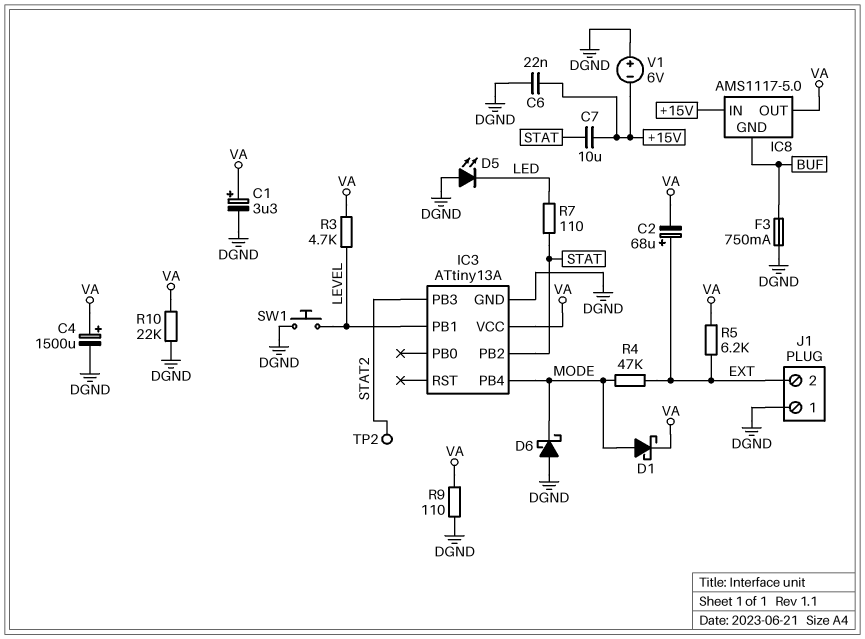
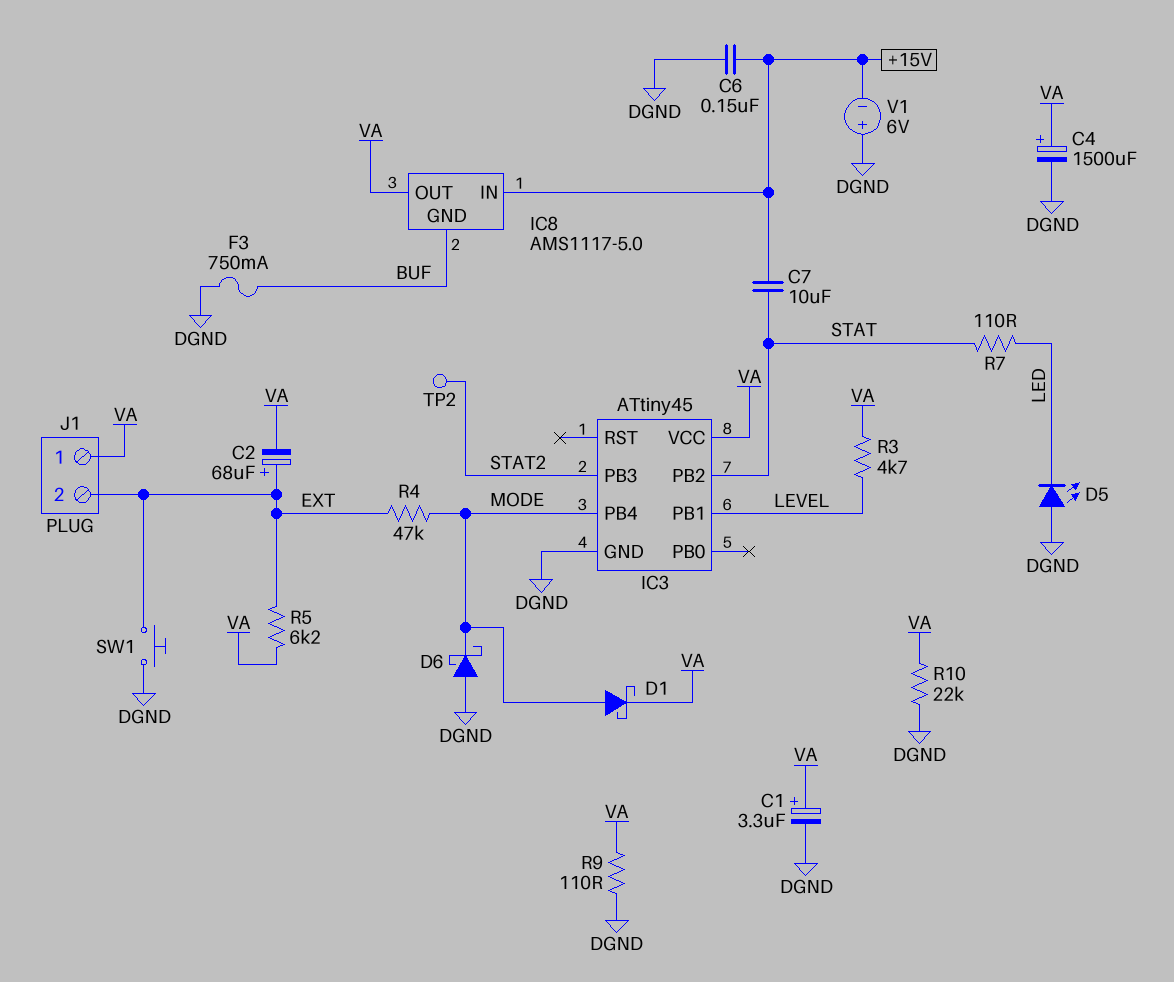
C6: 22nF (+15V, DGND) -> 150nF (+15V, DGND)
IC3: ATtiny13A -> ATtiny45
J1 pin 1: DGND -> VA
SW1: button (DGND, LEVEL) -> button (DGND, EXT)

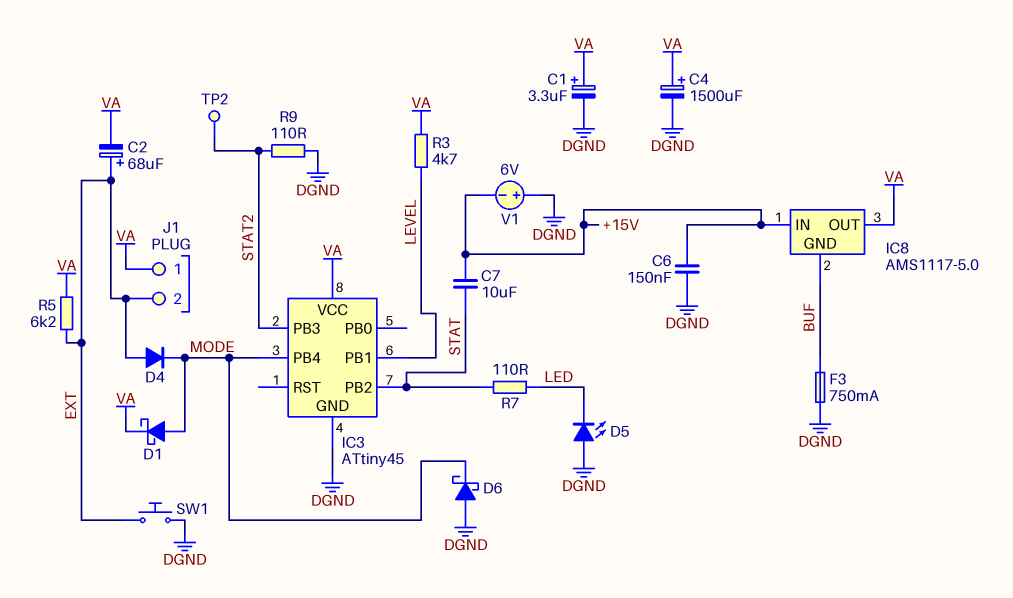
D4: none -> diode (A EXT, K MODE)
R4: 47k (EXT, MODE) -> none
R9: 110 (DGND, VA) -> 110 (DGND, STAT2)
R10: 22k (DGND, VA) -> none

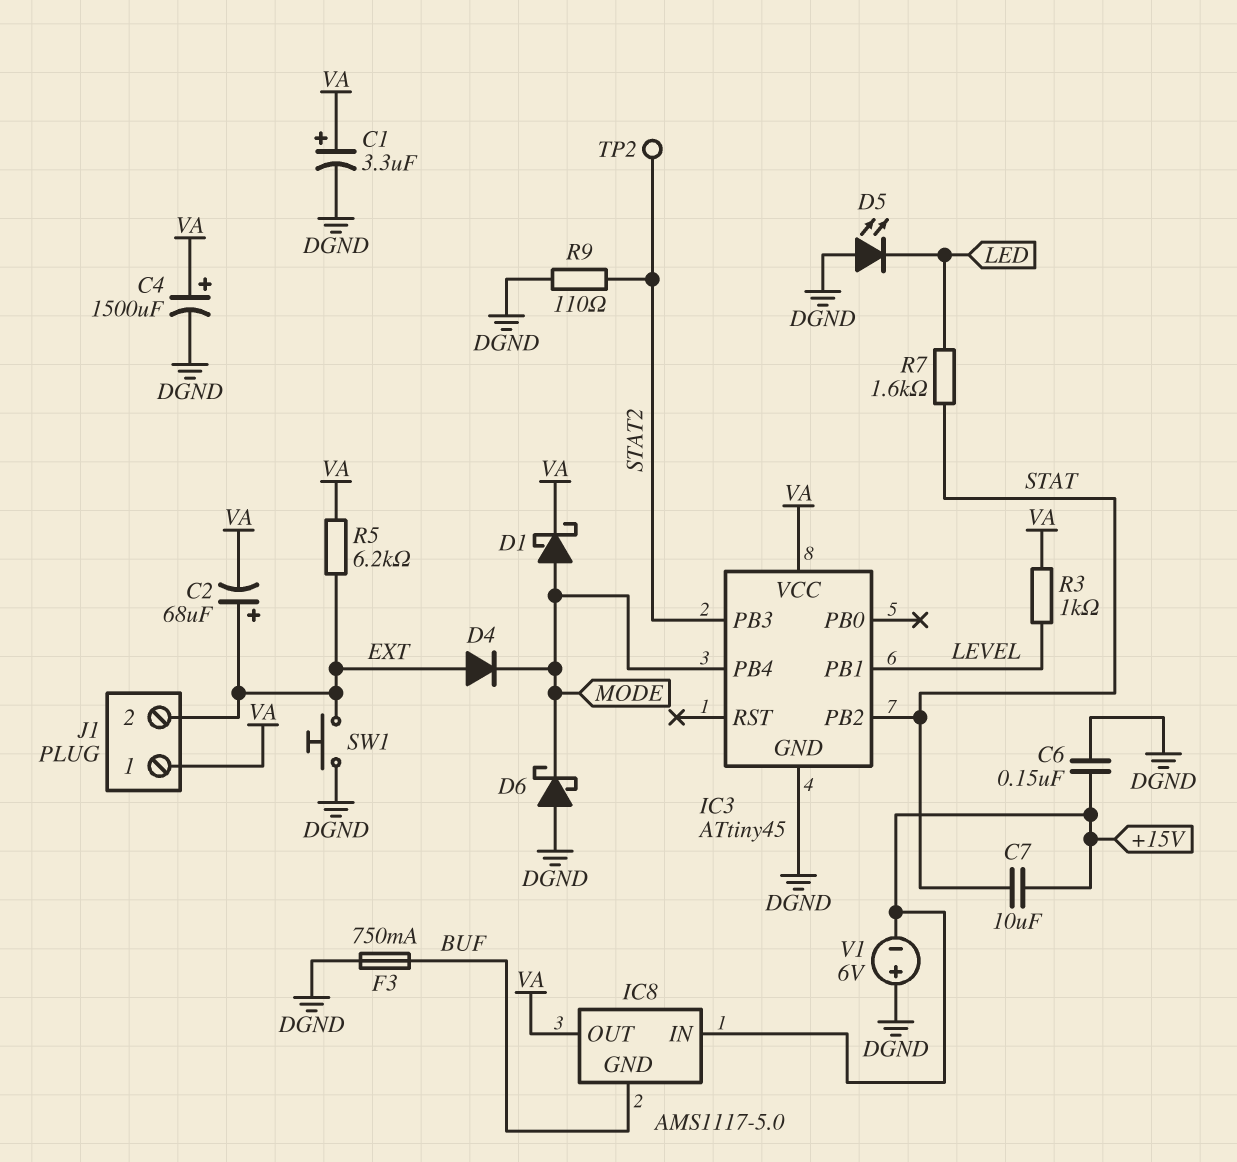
R3: 4.7k (LEVEL, VA) -> 1k (LEVEL, VA)
R7: 110 (LED, STAT) -> 1.6k (LED, STAT)

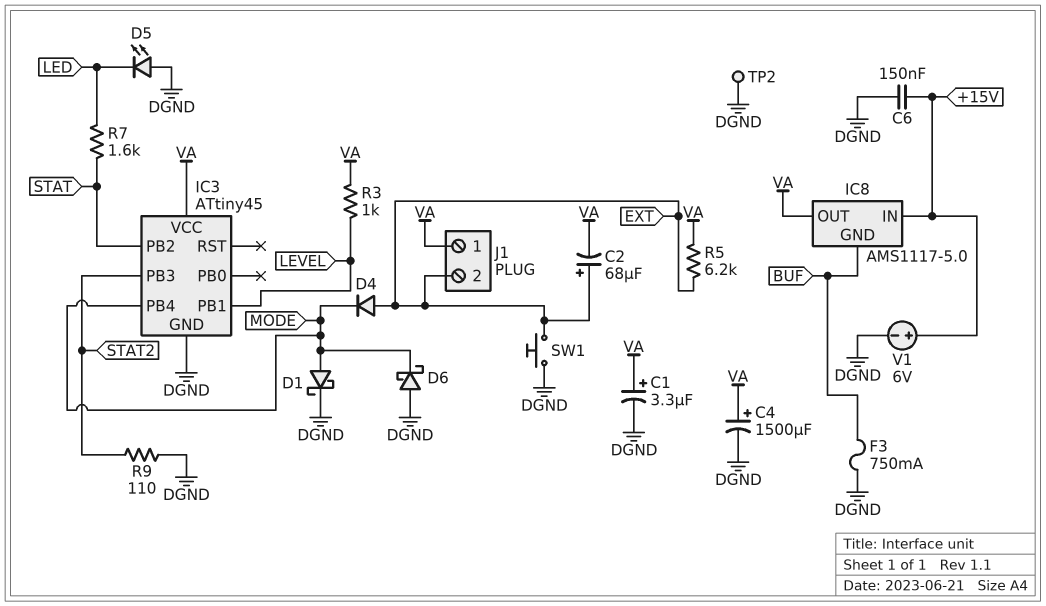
C7: 10uF (+15V, STAT) -> none
D1: schottky (A MODE, K VA) -> schottky (A MODE, K DGND)
TP2: test point (STAT2) -> test point (DGND)
V1: 6V (plus DGND, minus +15V) -> 6V (plus +15V, minus DGND)

